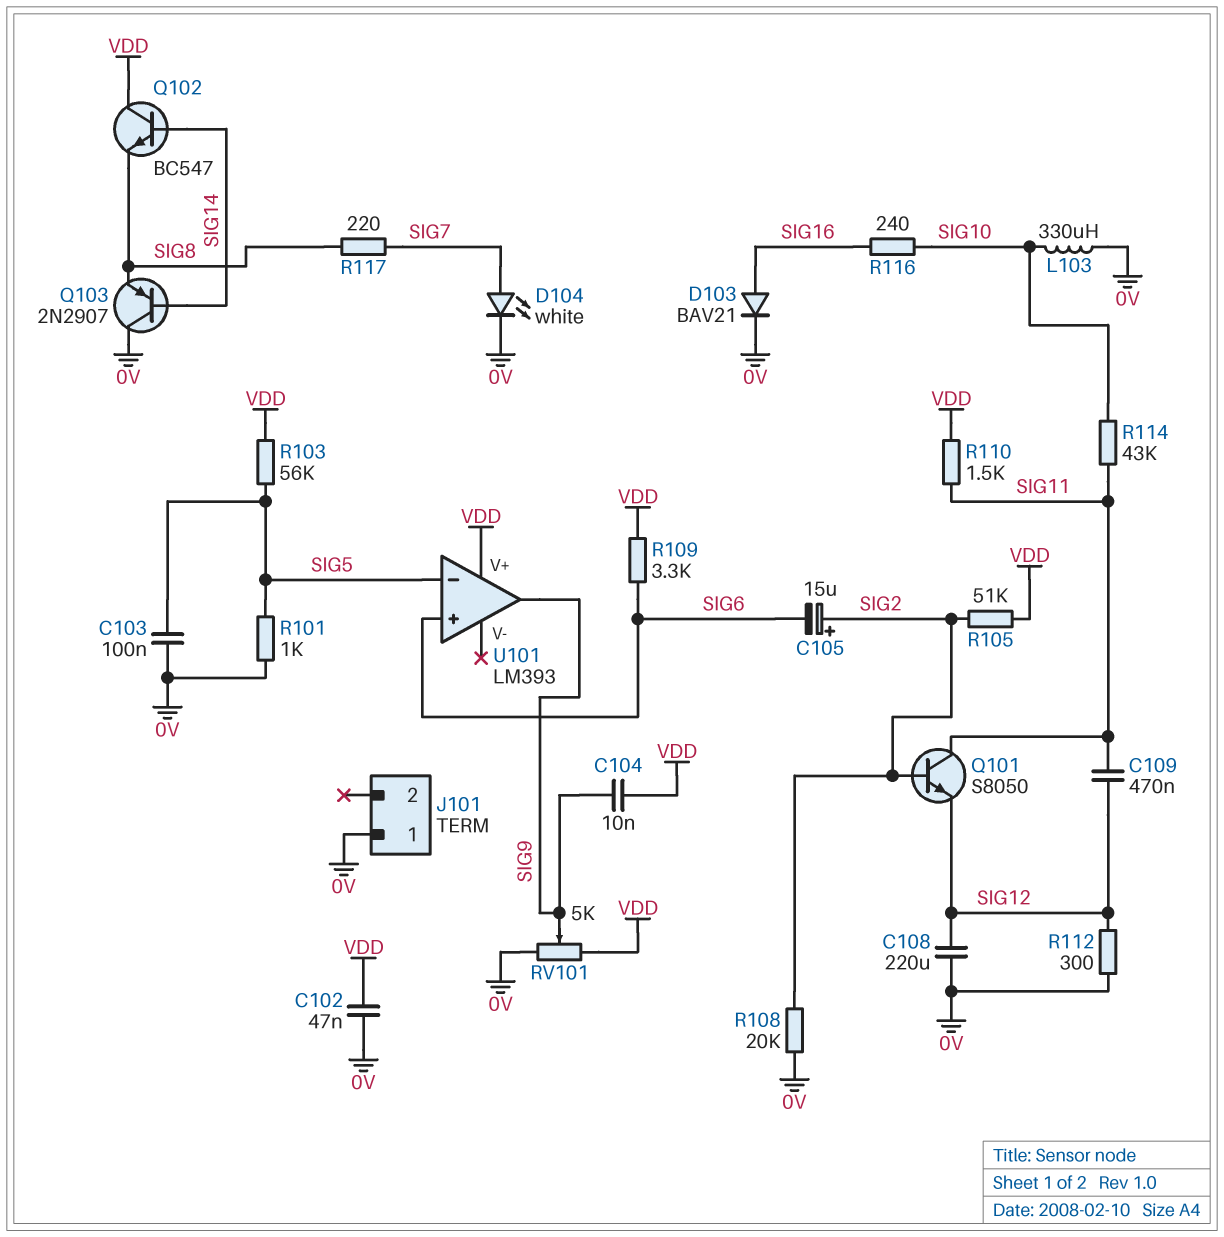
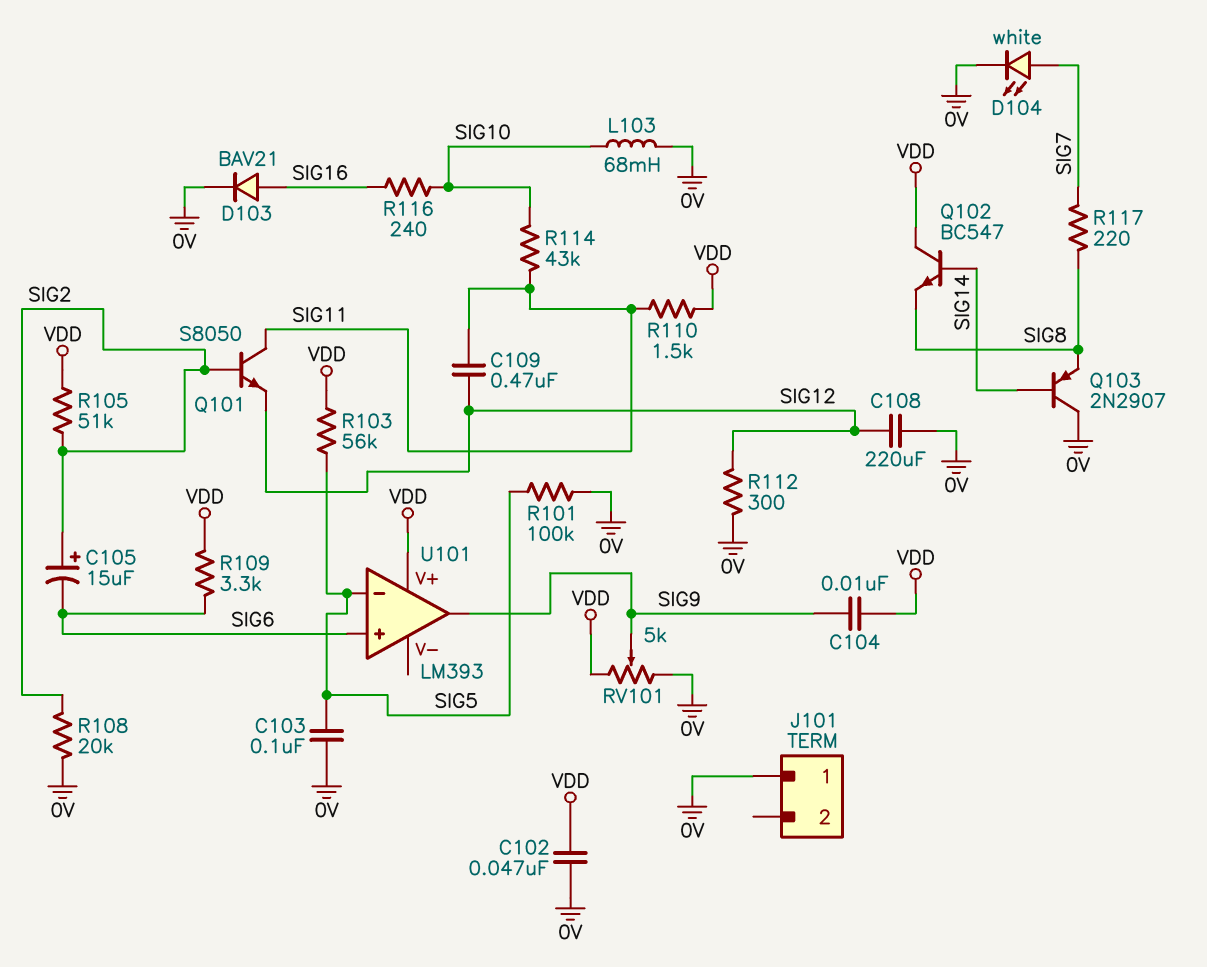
L103: 330uH (0V, SIG10) -> 68mH (0V, SIG10)
R101: 1k (0V, SIG5) -> 100k (0V, SIG5)

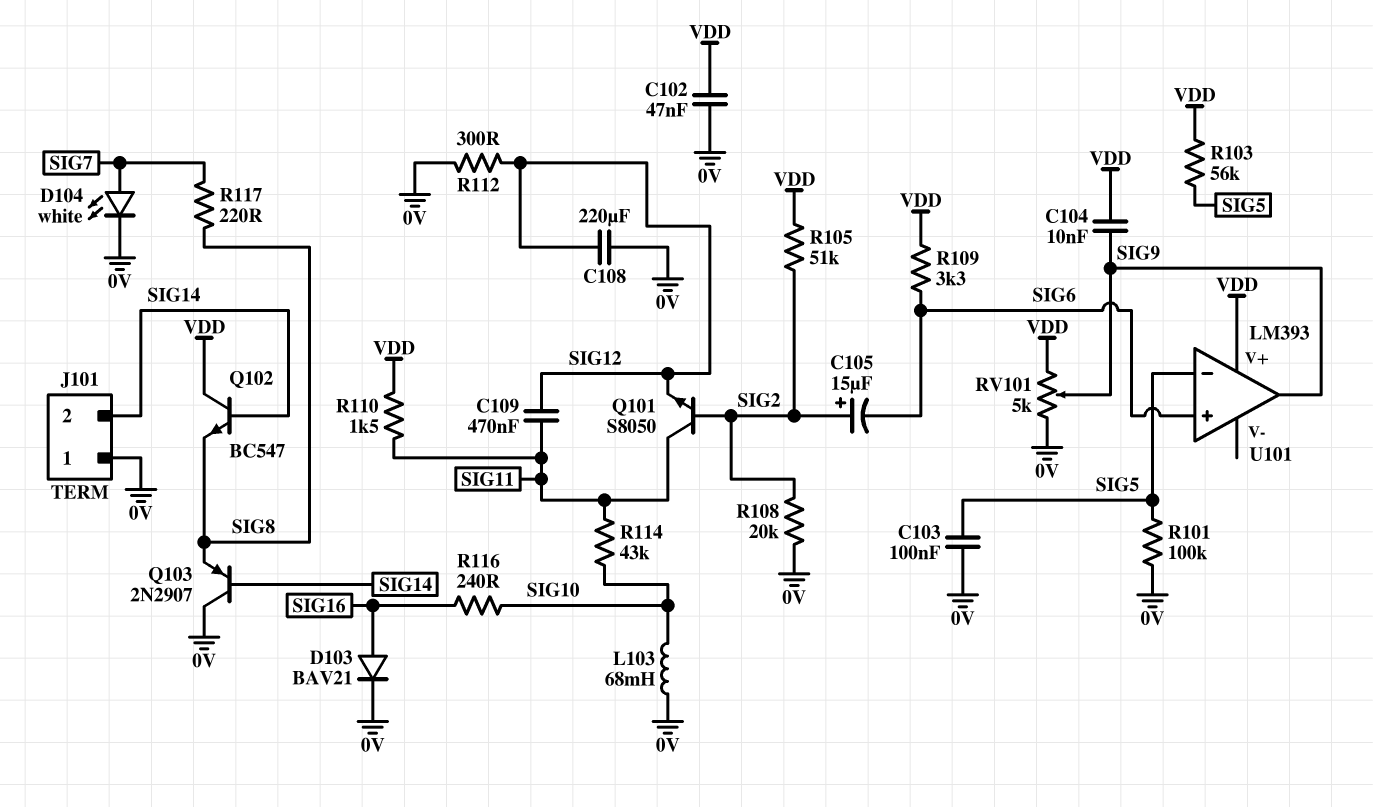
J101 pin 2: none -> SIG14

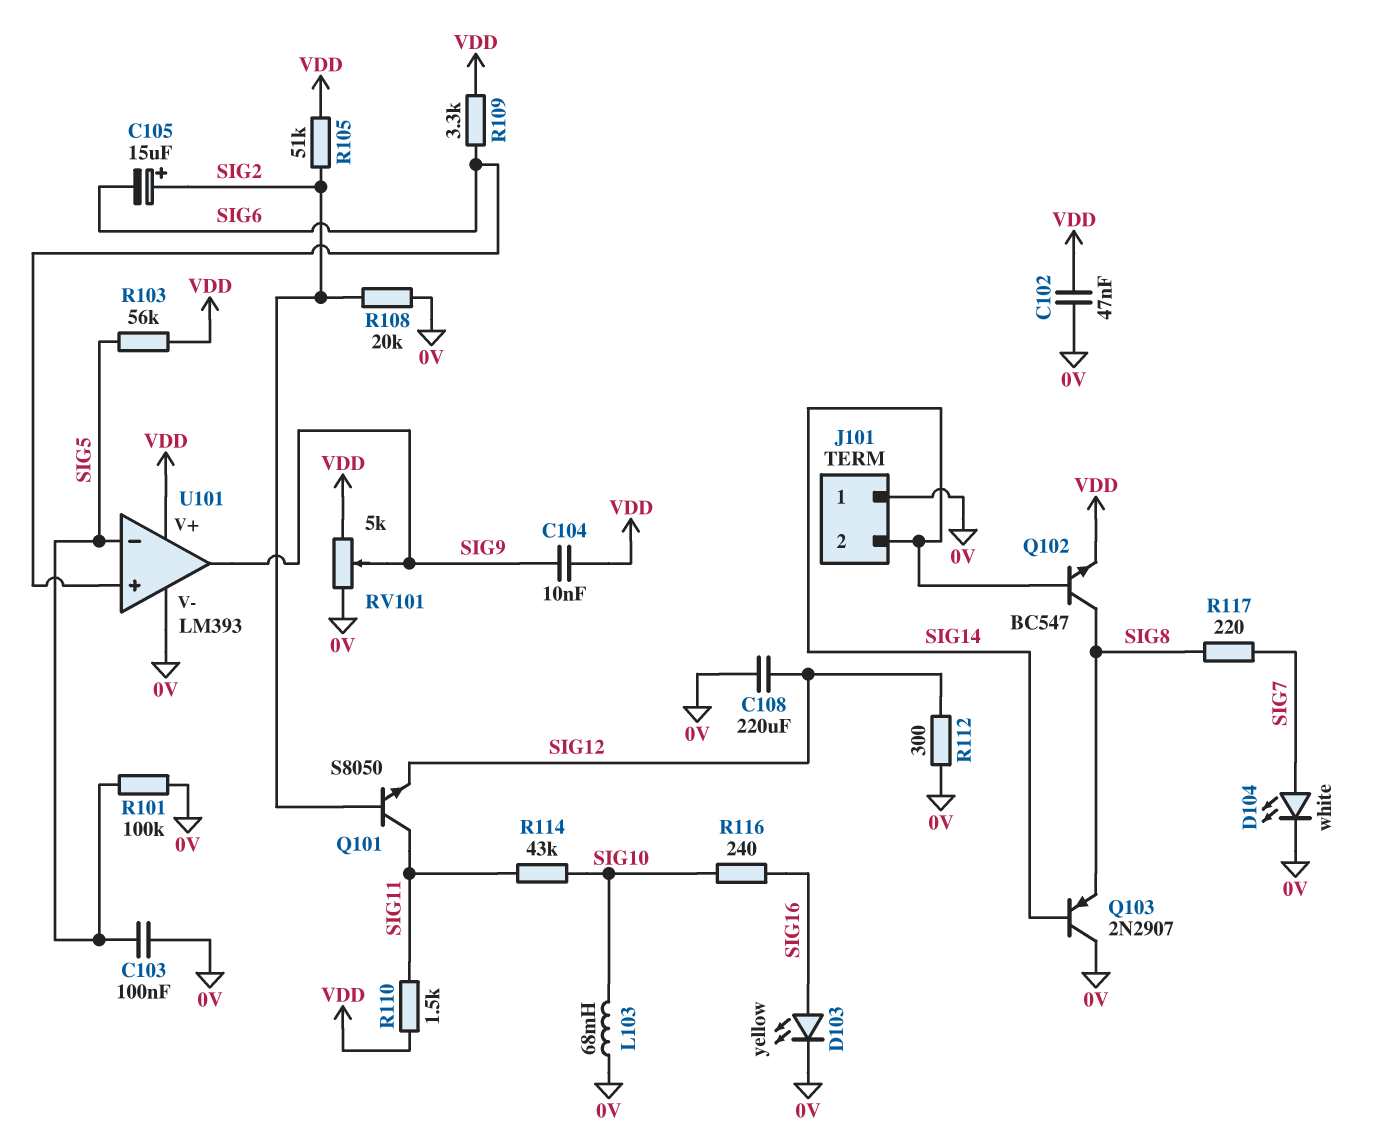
C109: 470nF (SIG11, SIG12) -> none
D103: diode BAV21 (A SIG16, K 0V) -> LED yellow (A SIG16, K 0V)
Q102: NPN BC547 (B SIG14, C VDD, E SIG8) -> NPN BC547 (B SIG14, C SIG8, E VDD)
U101 pin V-: none -> 0V

